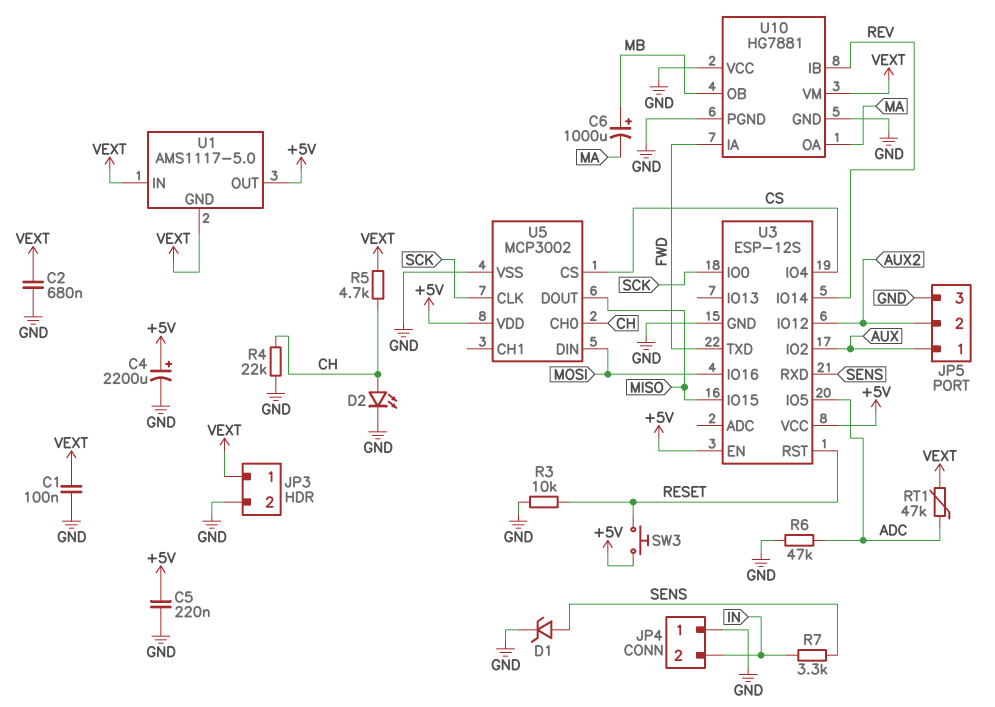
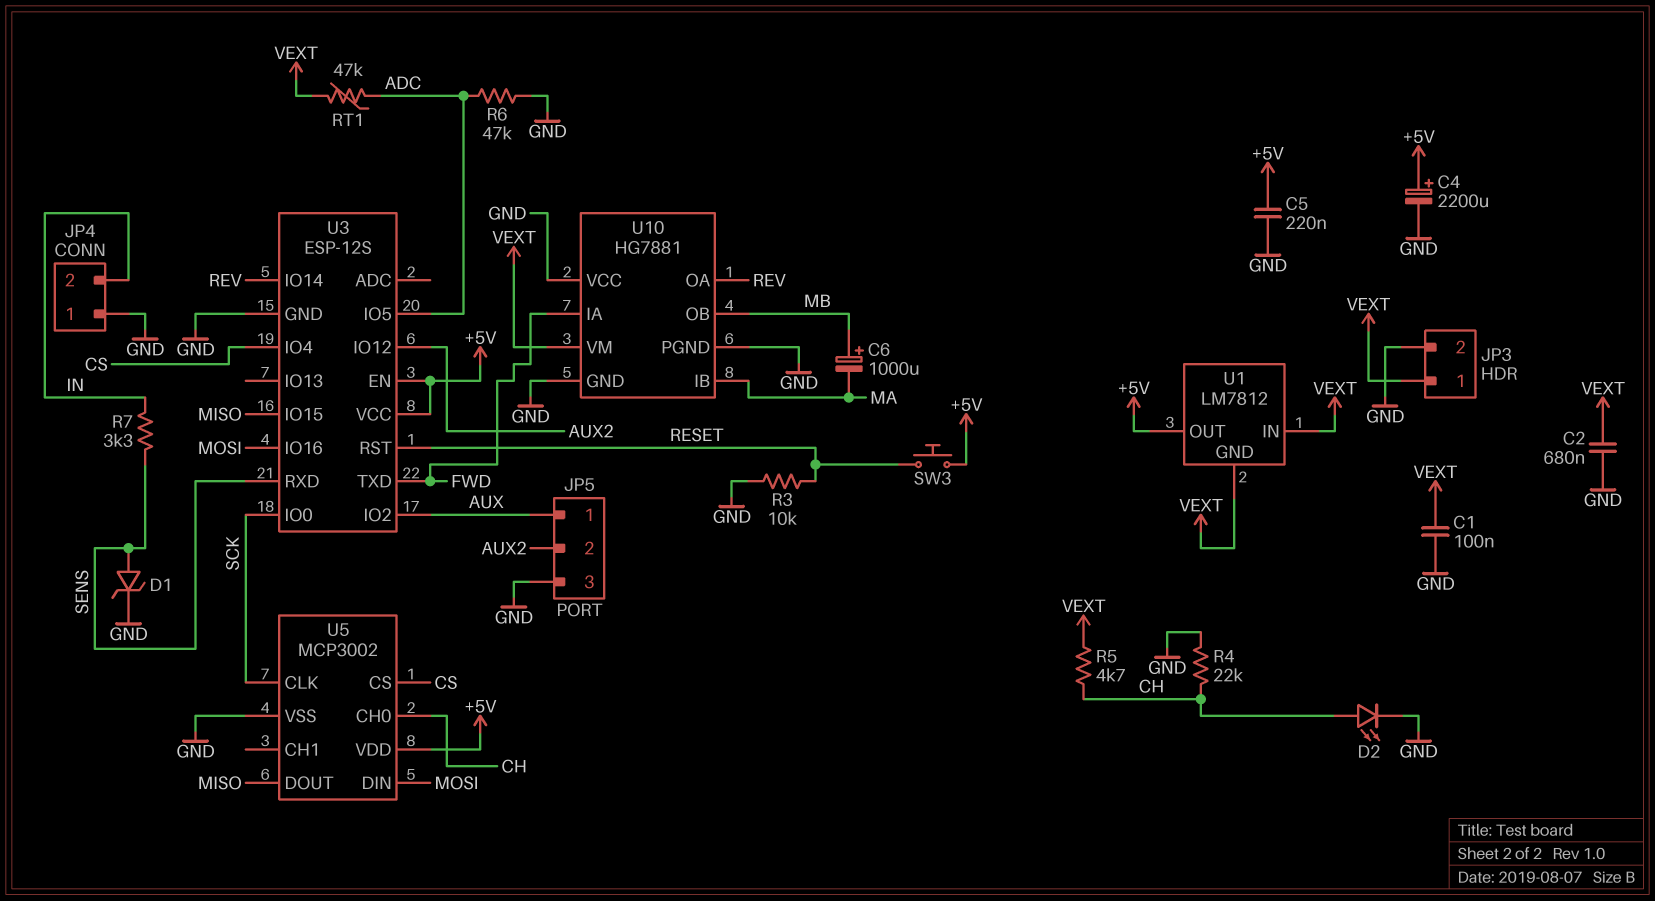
U1: AMS1117-5.0 -> LM7812
U10 pin IB: REV -> MA
U10 pin OA: MA -> REV

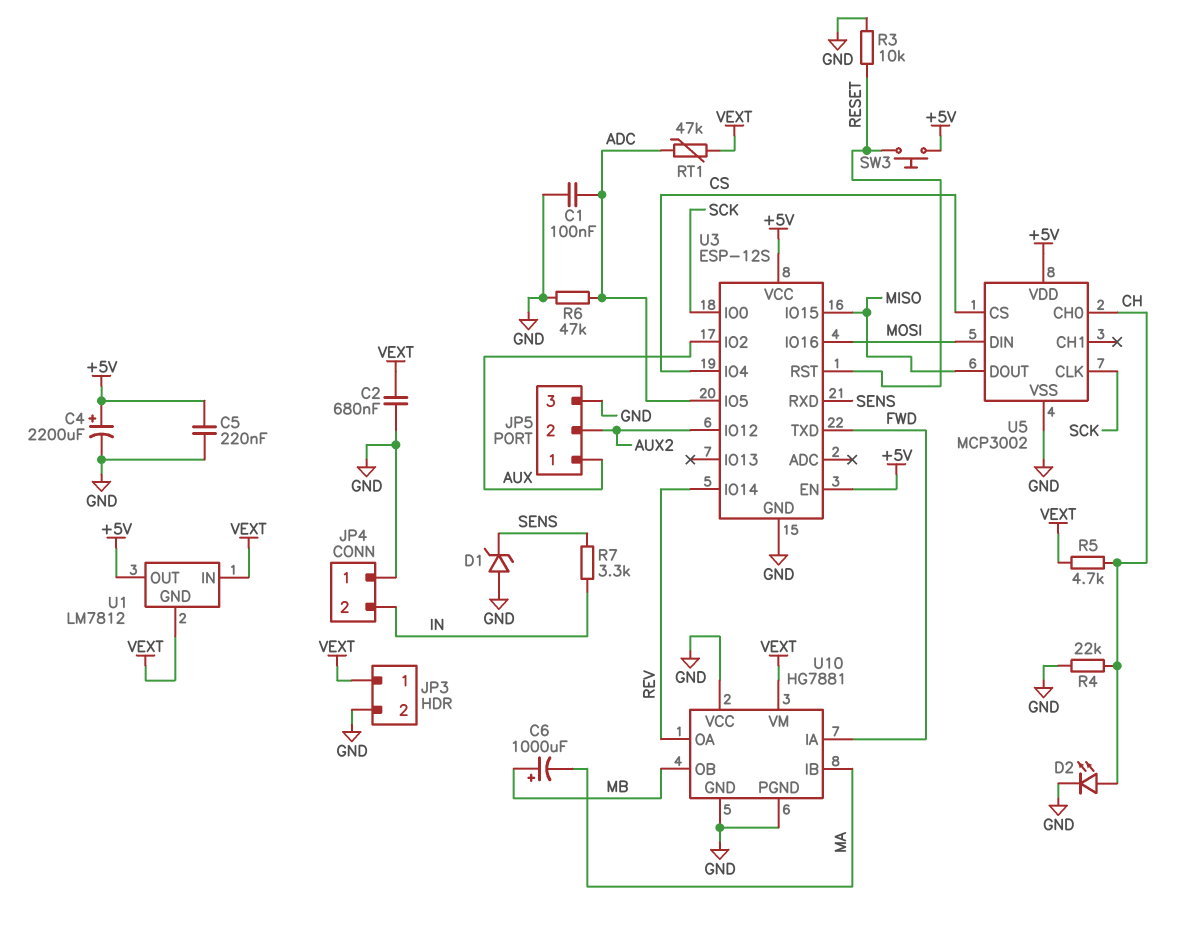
C1: 100nF (GND, VEXT) -> 100nF (ADC, GND)
D1: zener (A SENS, K GND) -> zener (A GND, K SENS)

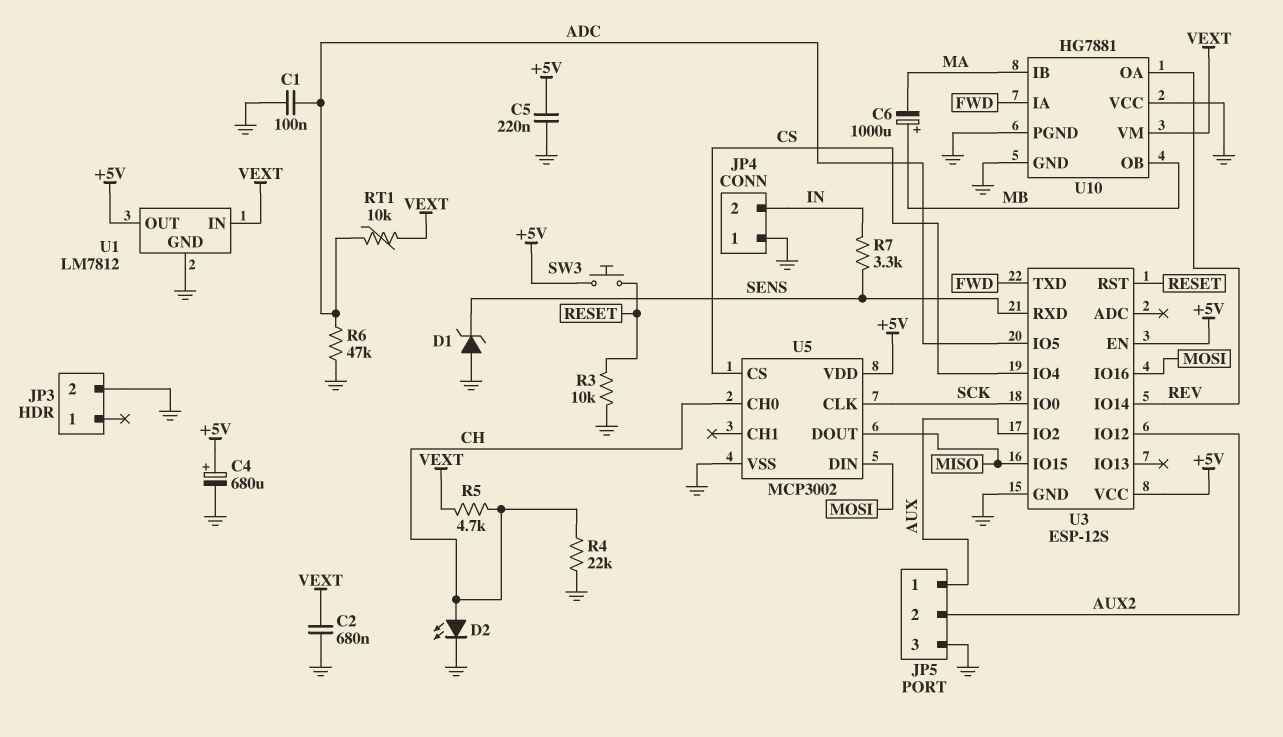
C4: 2200uF (plus +5V, minus GND) -> 680uF (plus +5V, minus GND)
JP3 pin 1: VEXT -> none
RT1: 47k (ADC, VEXT) -> 10k (ADC, VEXT)
U1 pin GND: VEXT -> GND

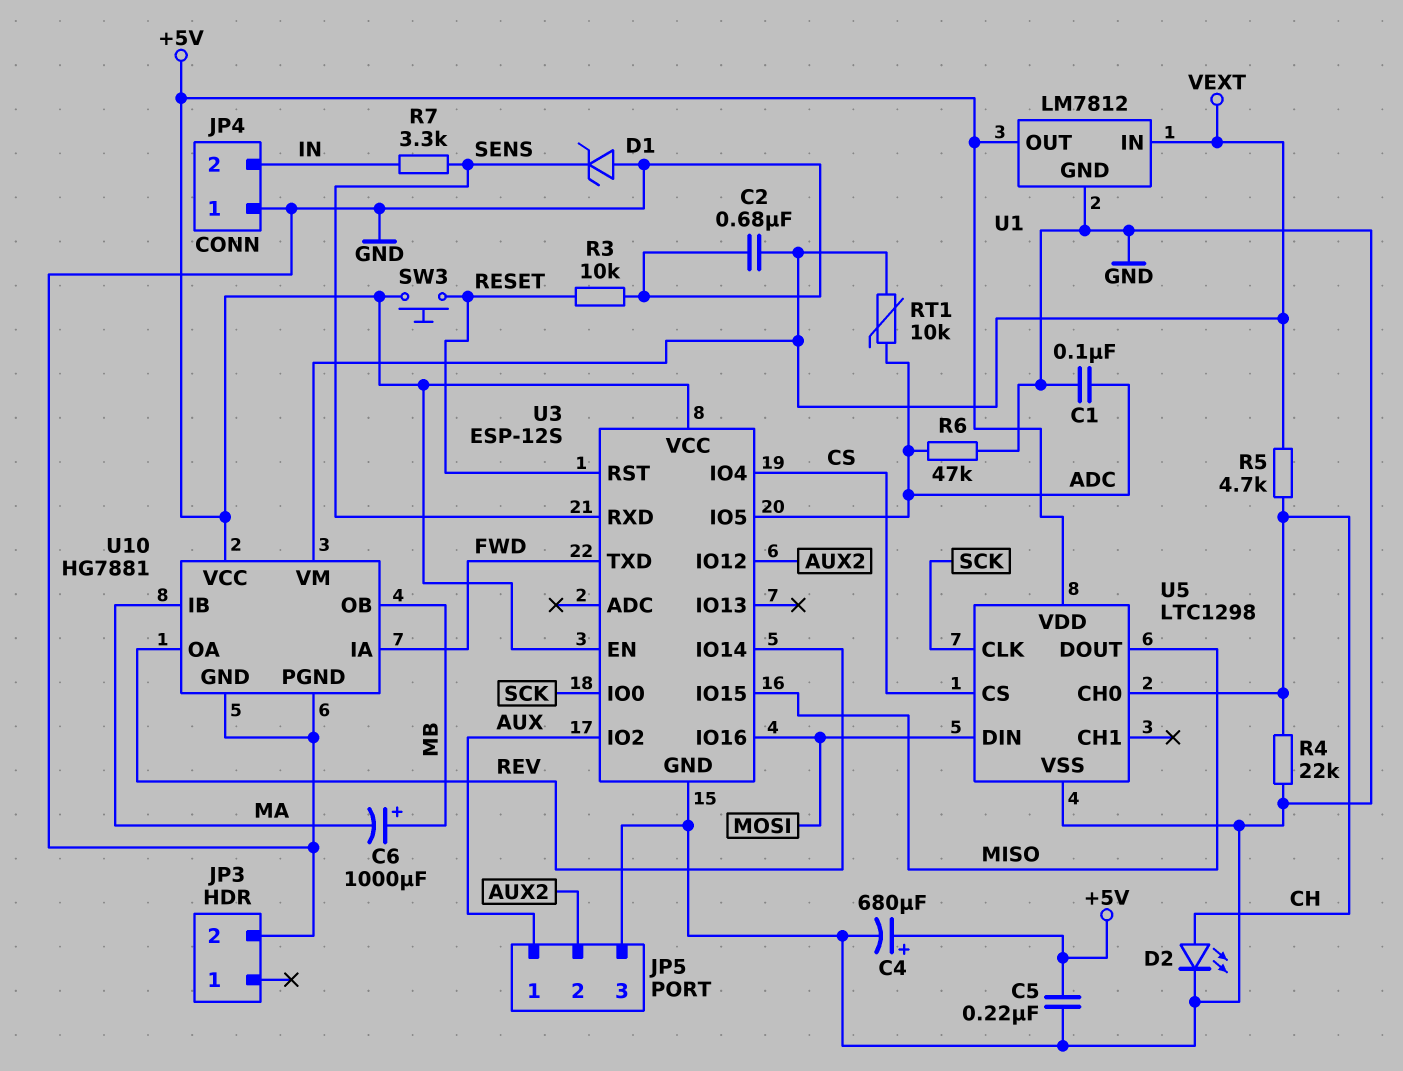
U5: MCP3002 -> LTC1298
U10 pin VCC: GND -> +5V

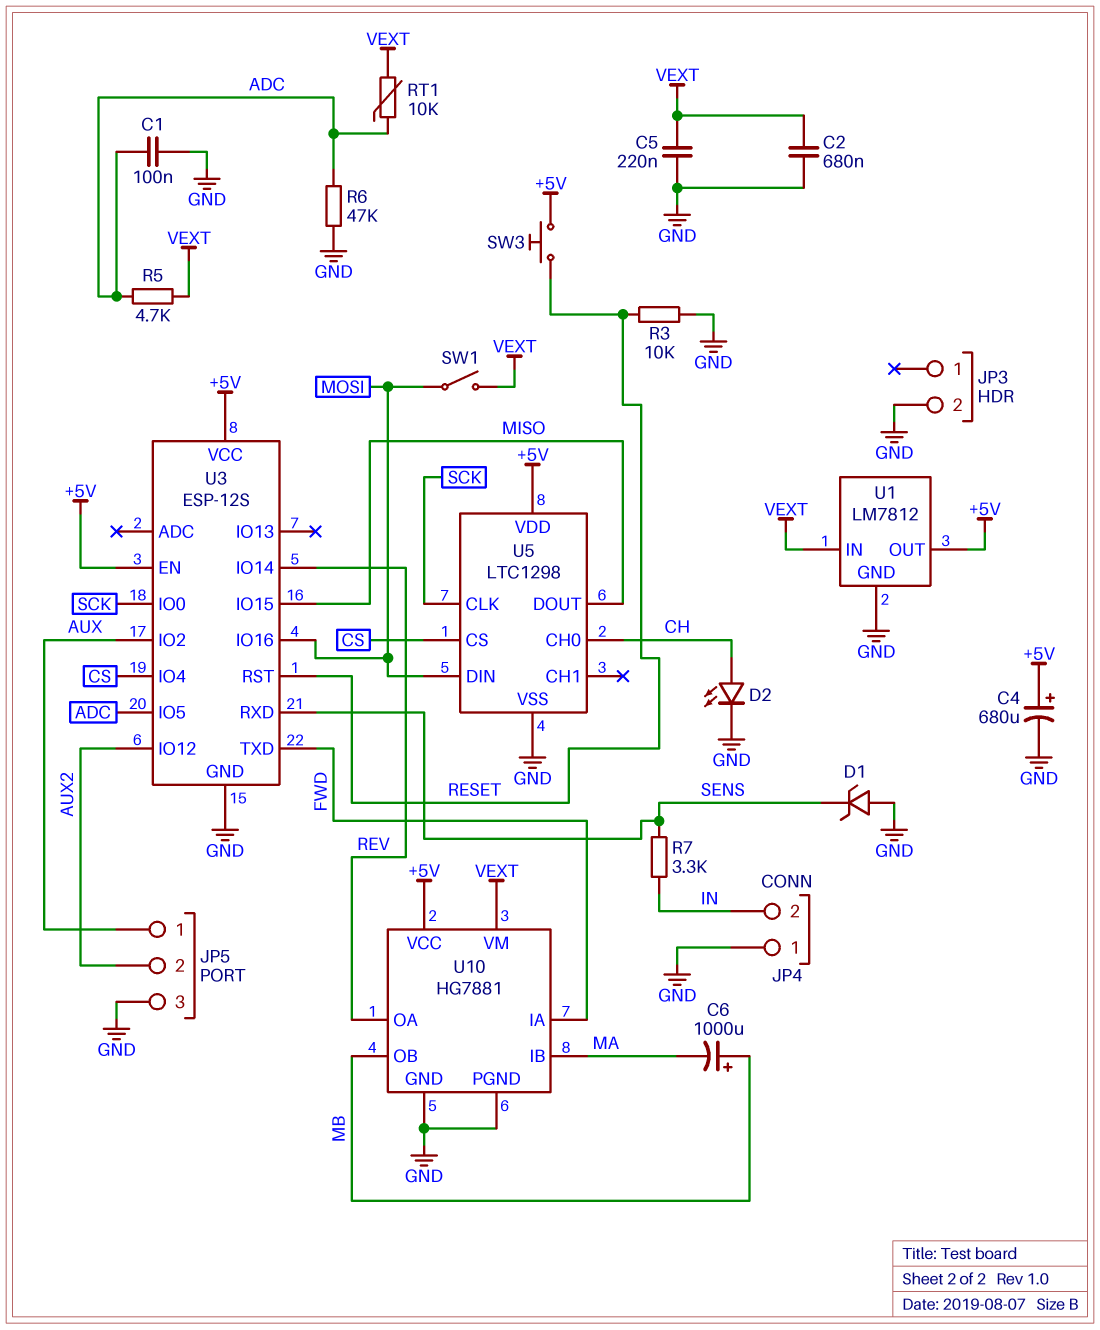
C5: 220nF (+5V, GND) -> 220nF (GND, VEXT)
R4: 22k (CH, GND) -> none
R5: 4.7k (CH, VEXT) -> 4.7k (ADC, VEXT)
SW1: none -> switch (MOSI, VEXT)

